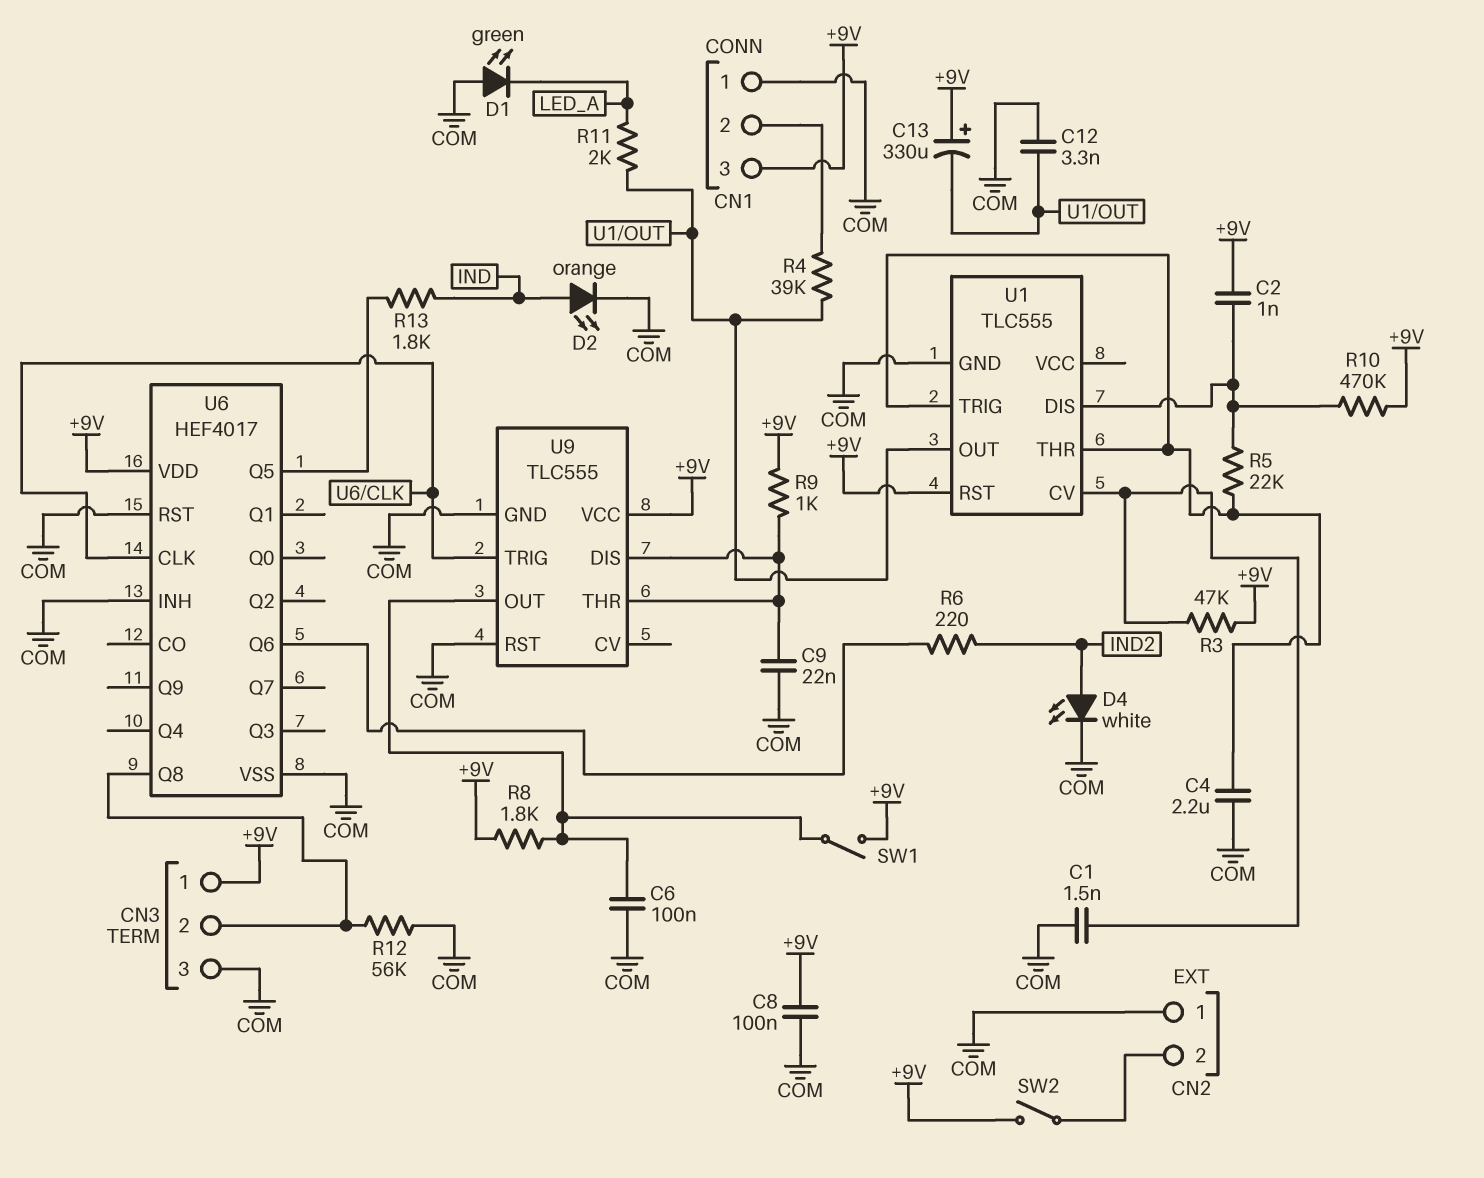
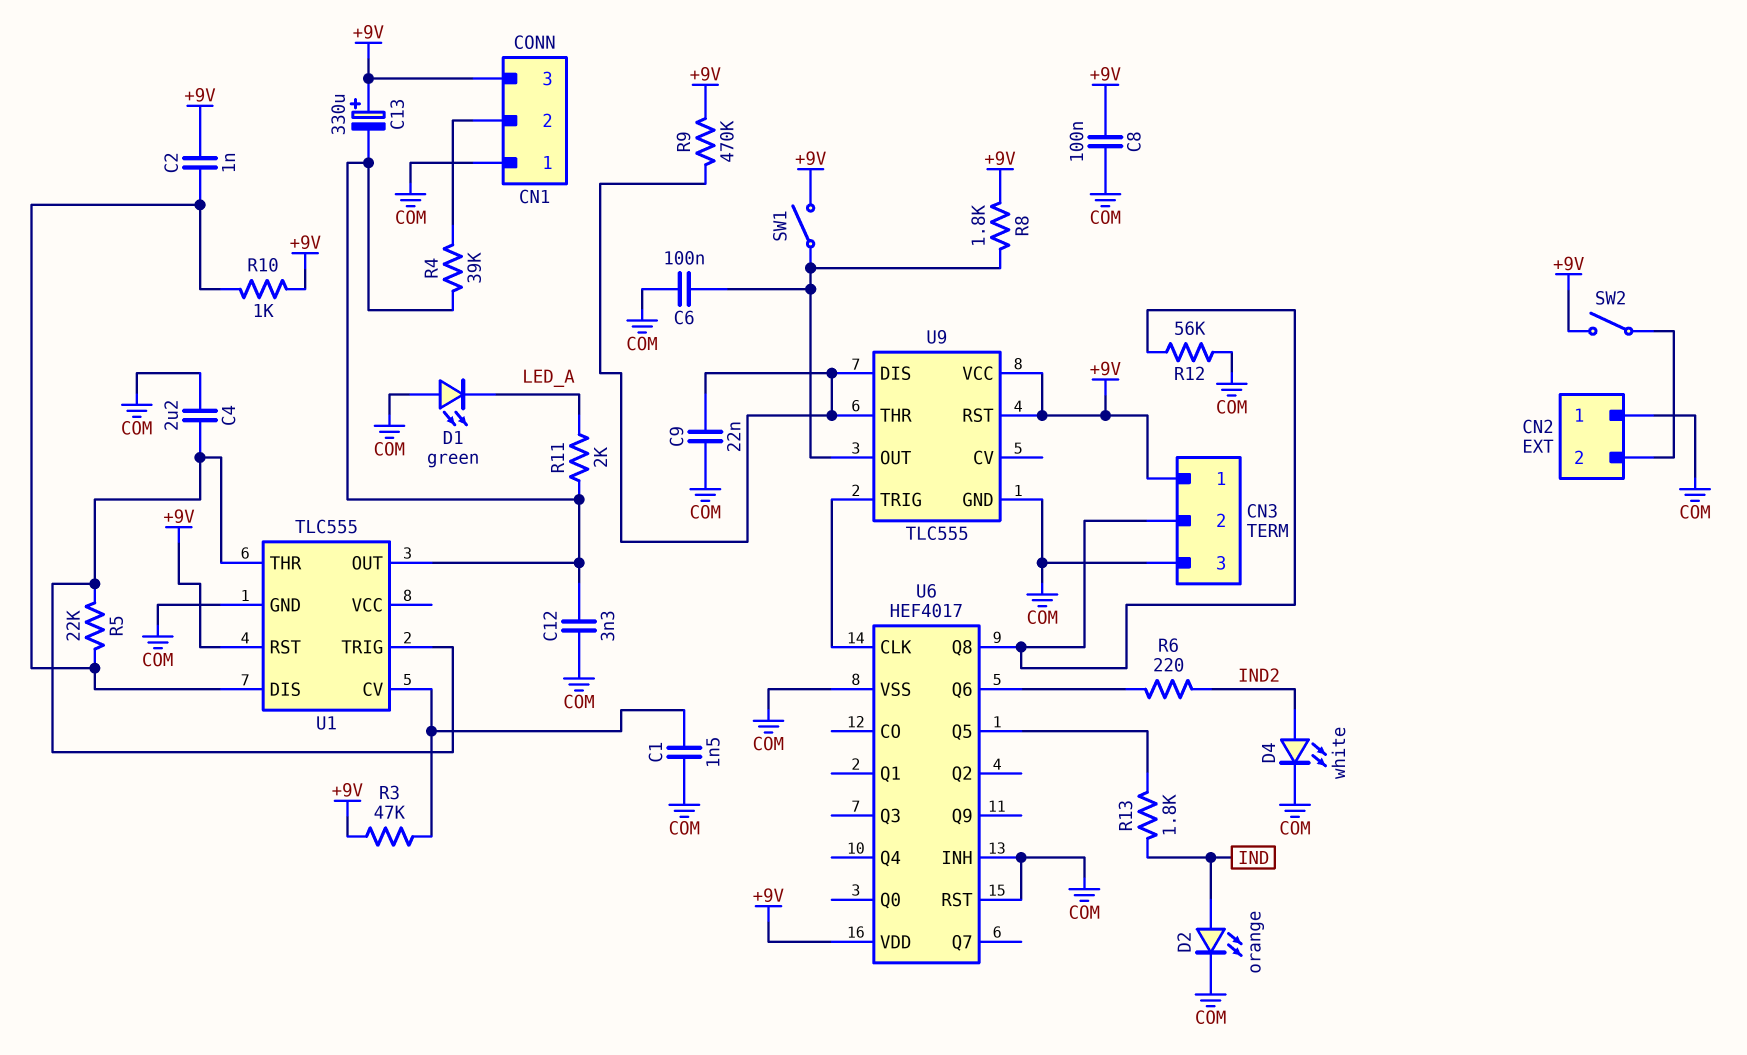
R9: 1k (+9V, U9/DIS) -> 470k (+9V, U9/DIS)
R10: 470k (+9V, U1/DIS) -> 1k (+9V, U1/DIS)
U9 pin RST: COM -> +9V

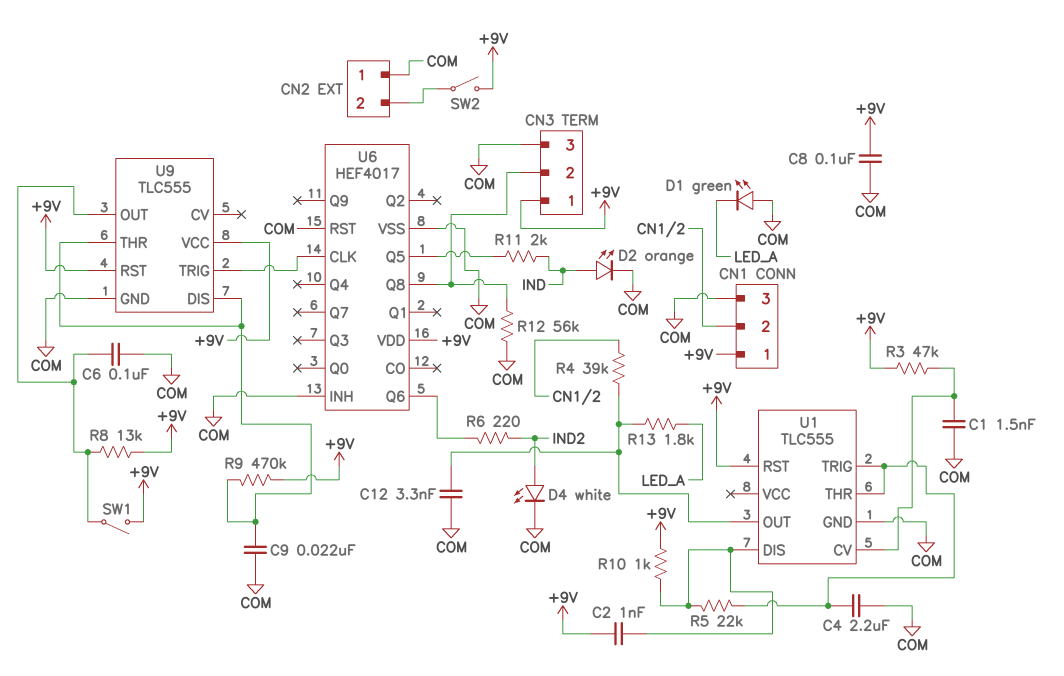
C13: 330uF (plus +9V, minus U1/OUT) -> none
CN1 pin 1: COM -> +9V
CN1 pin 3: +9V -> COM
R8: 1.8k (+9V, U9/OUT) -> 13k (+9V, U9/OUT)
R11: 2k (LED_A, U1/OUT) -> 2k (IND, U6/Q5)
R13: 1.8k (IND, U6/Q5) -> 1.8k (LED_A, U1/OUT)

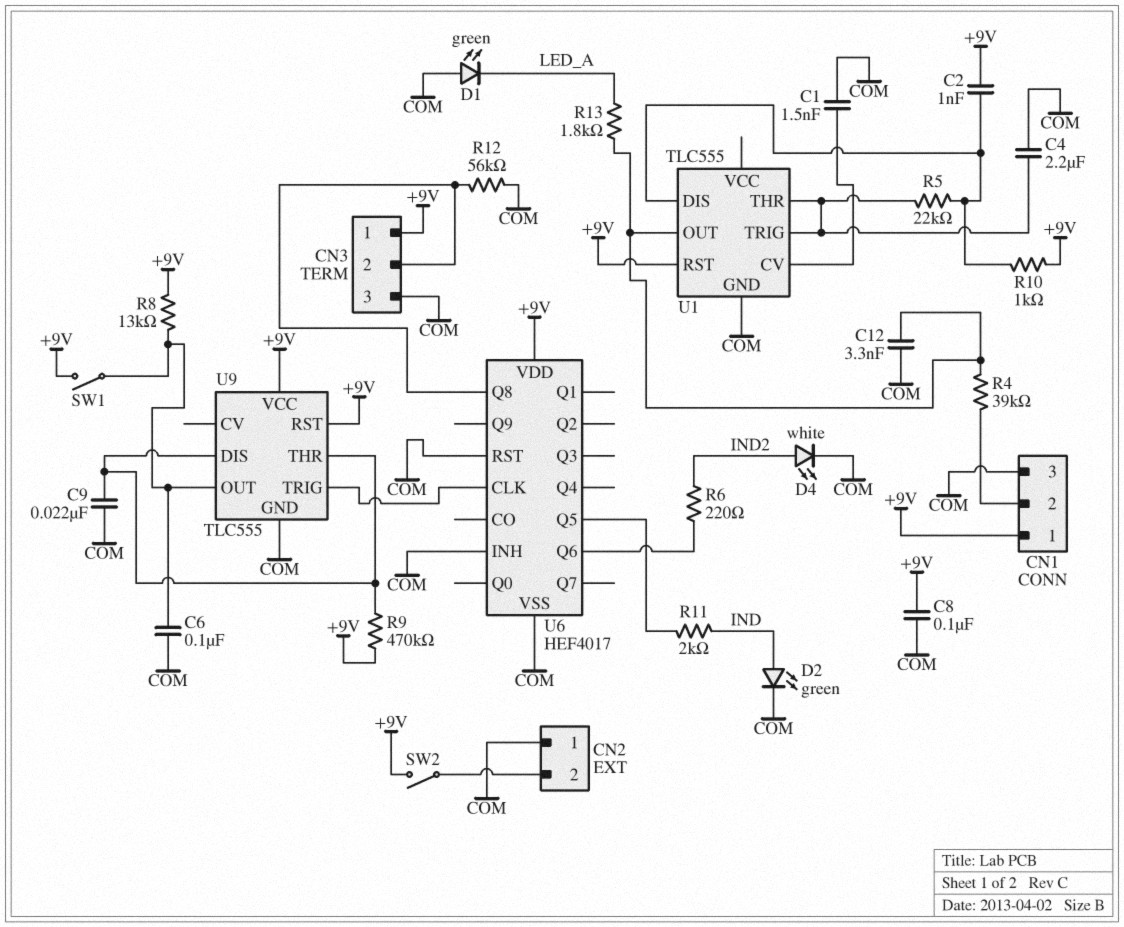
D2: LED orange (A IND, K COM) -> LED green (A IND, K COM)
R3: 47k (+9V, U1/CV) -> none

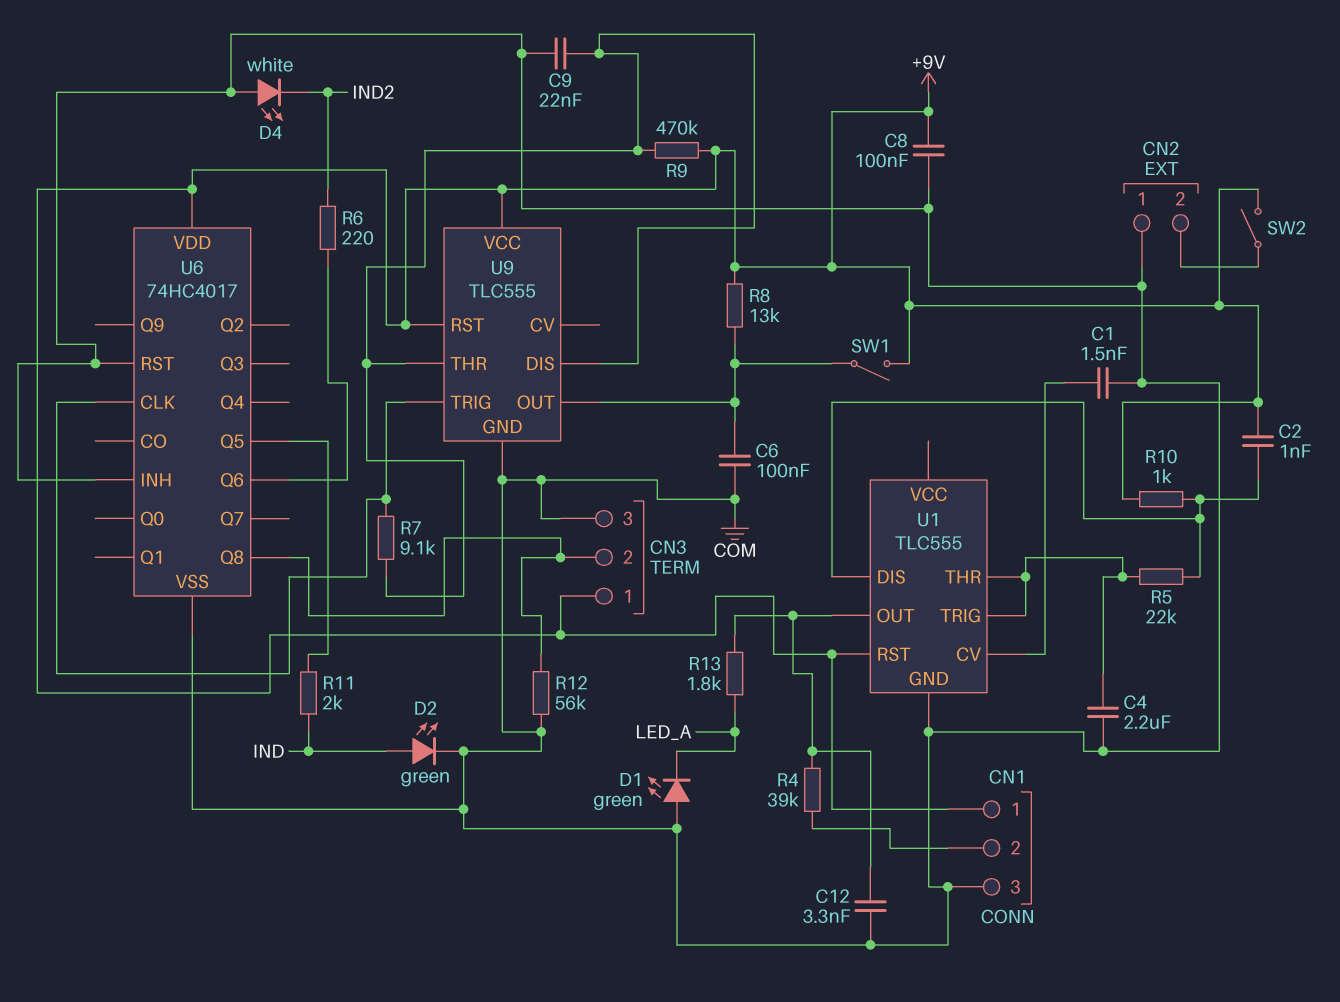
D4: LED white (A IND2, K COM) -> LED white (A COM, K IND2)
R7: none -> 9.1k (U6/CLK, U9/DIS)
U6: HEF4017 -> 74HC4017

